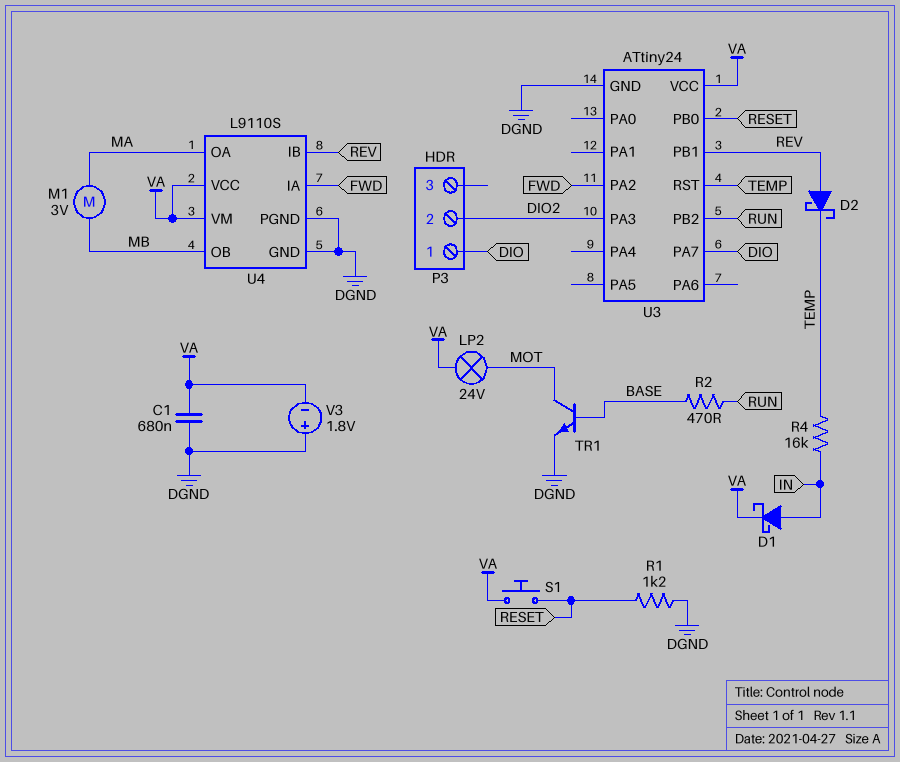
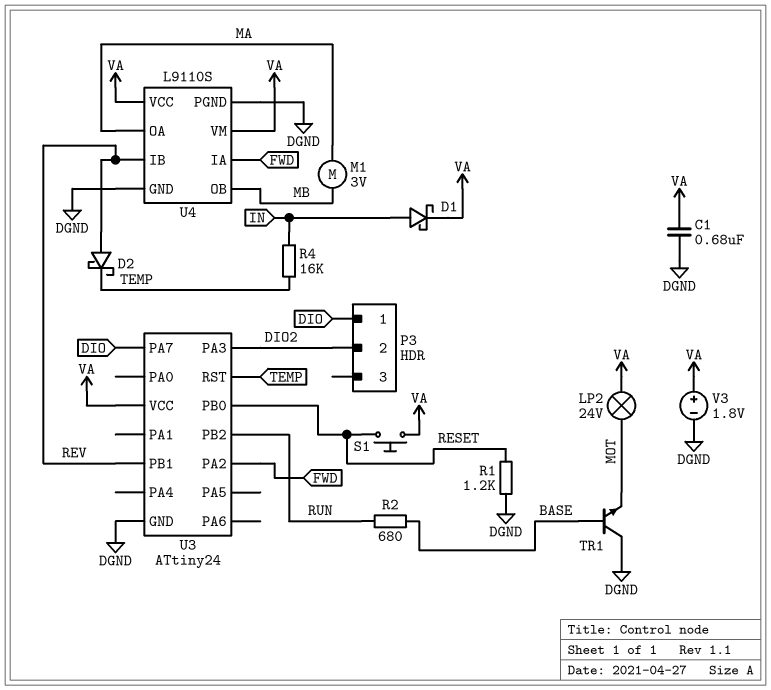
R2: 470 (BASE, RUN) -> 680 (BASE, RUN)
TR1: NPN (B BASE, C MOT, E DGND) -> NPN (B BASE, C DGND, E MOT)
V3: 1.8V (plus DGND, minus VA) -> 1.8V (plus VA, minus DGND)

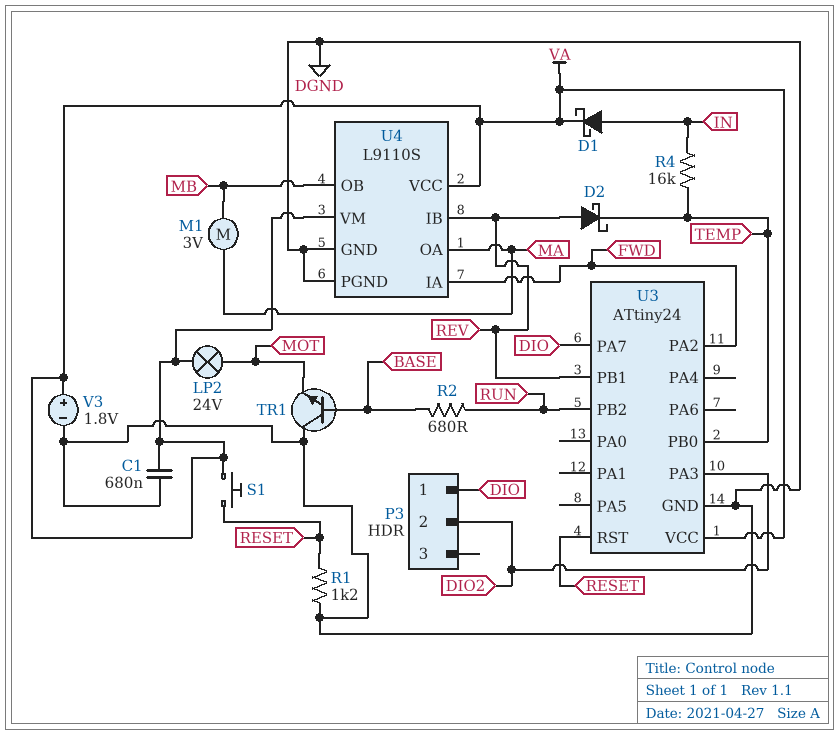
U3 pin PB0: RESET -> TEMP
U3 pin RST: TEMP -> RESET

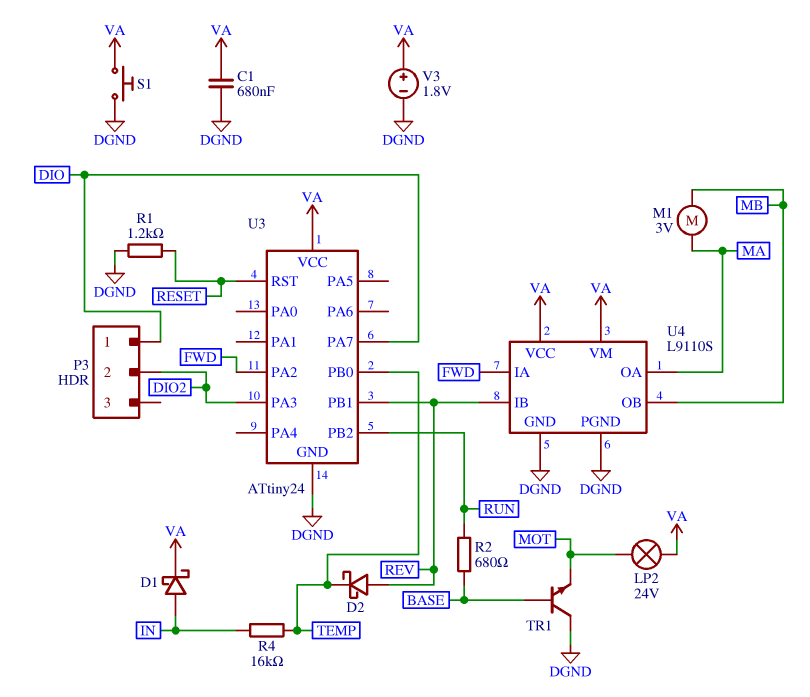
S1: button (RESET, VA) -> button (DGND, VA)

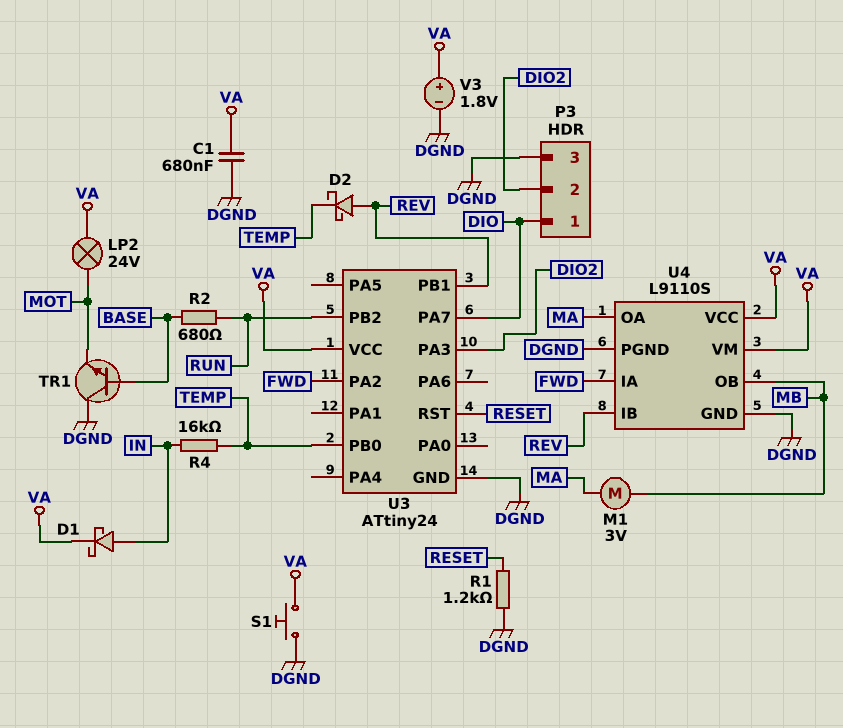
P3 pin 3: none -> DGND

